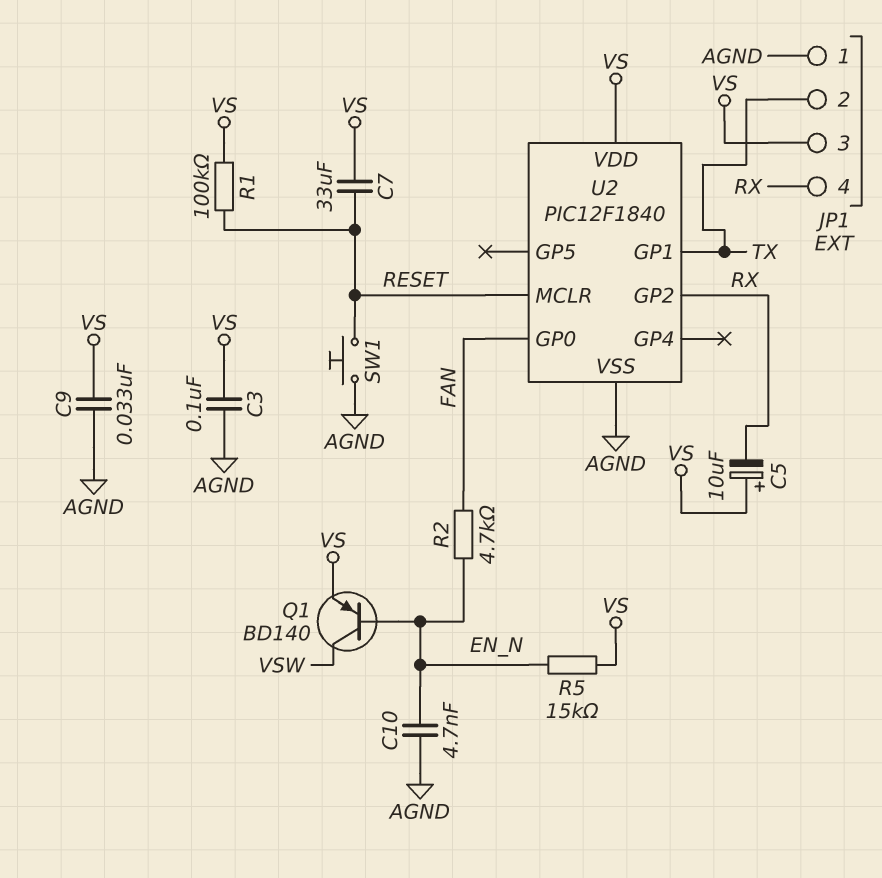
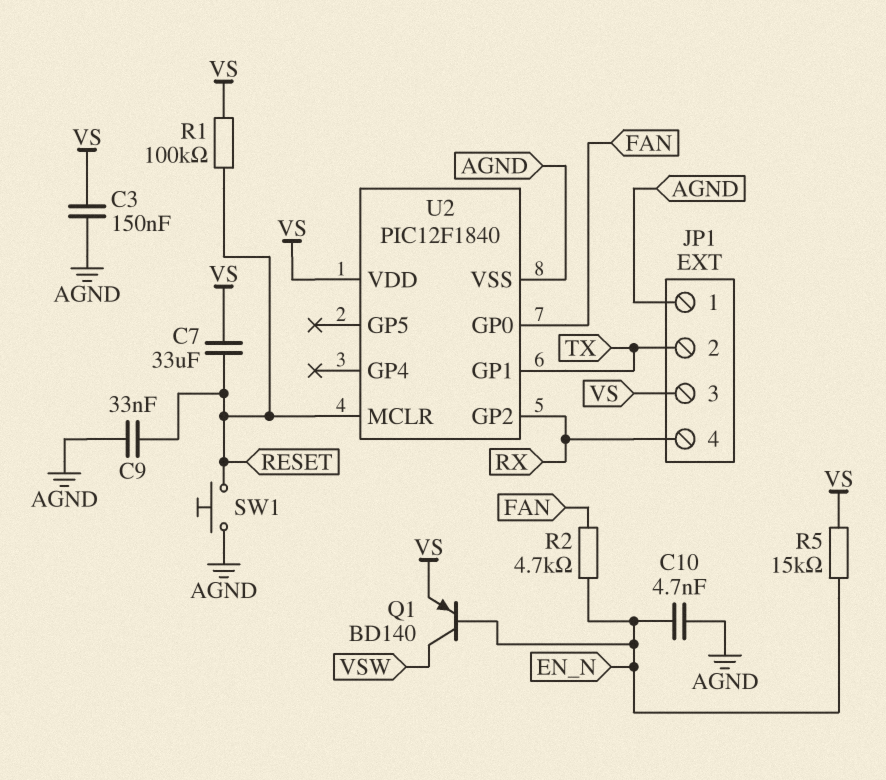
C3: 100nF (AGND, VS) -> 150nF (AGND, VS)
C5: 10uF (plus VS, minus RX) -> none
C9: 33nF (AGND, VS) -> 33nF (AGND, RESET)

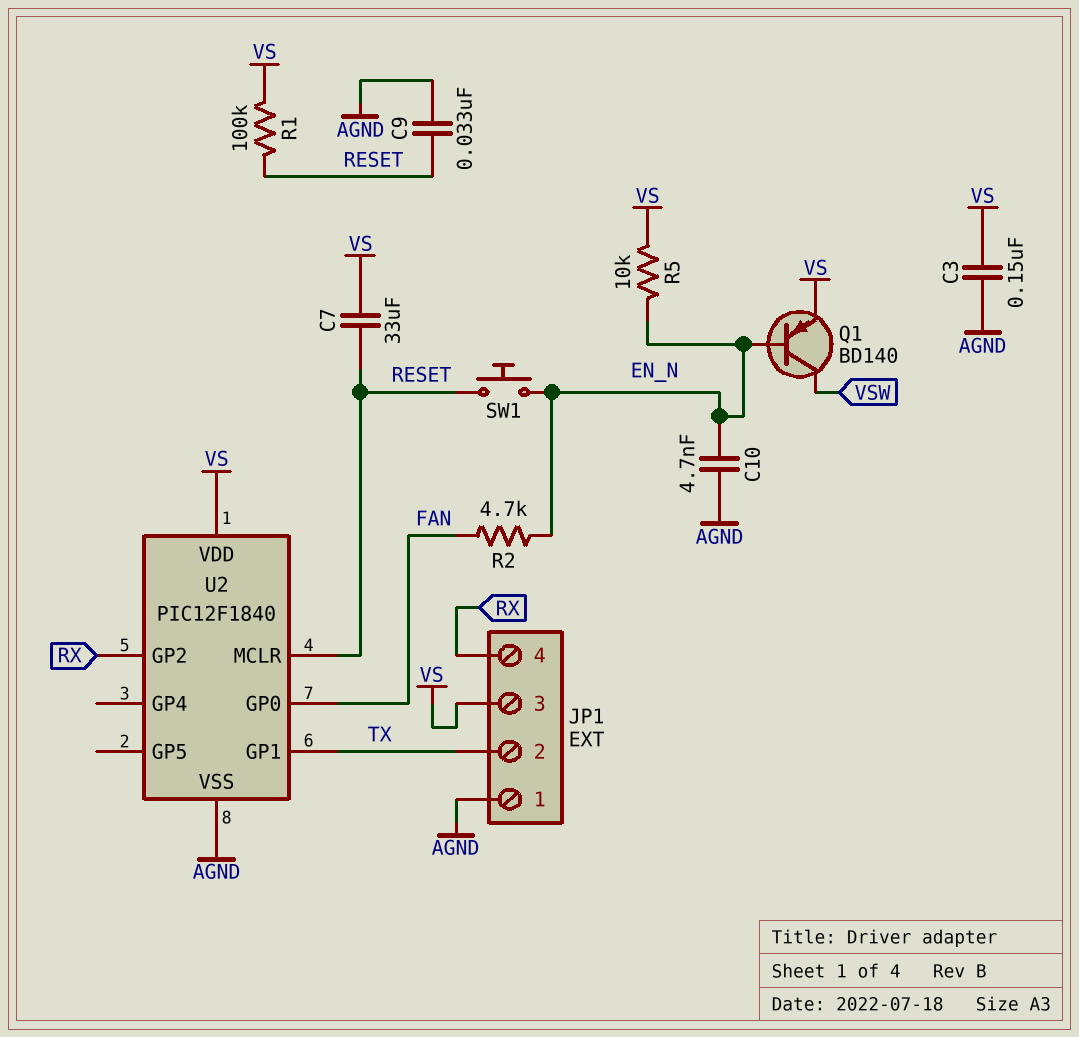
R5: 15k (EN_N, VS) -> 10k (EN_N, VS)
SW1: button (AGND, RESET) -> button (EN_N, RESET)

